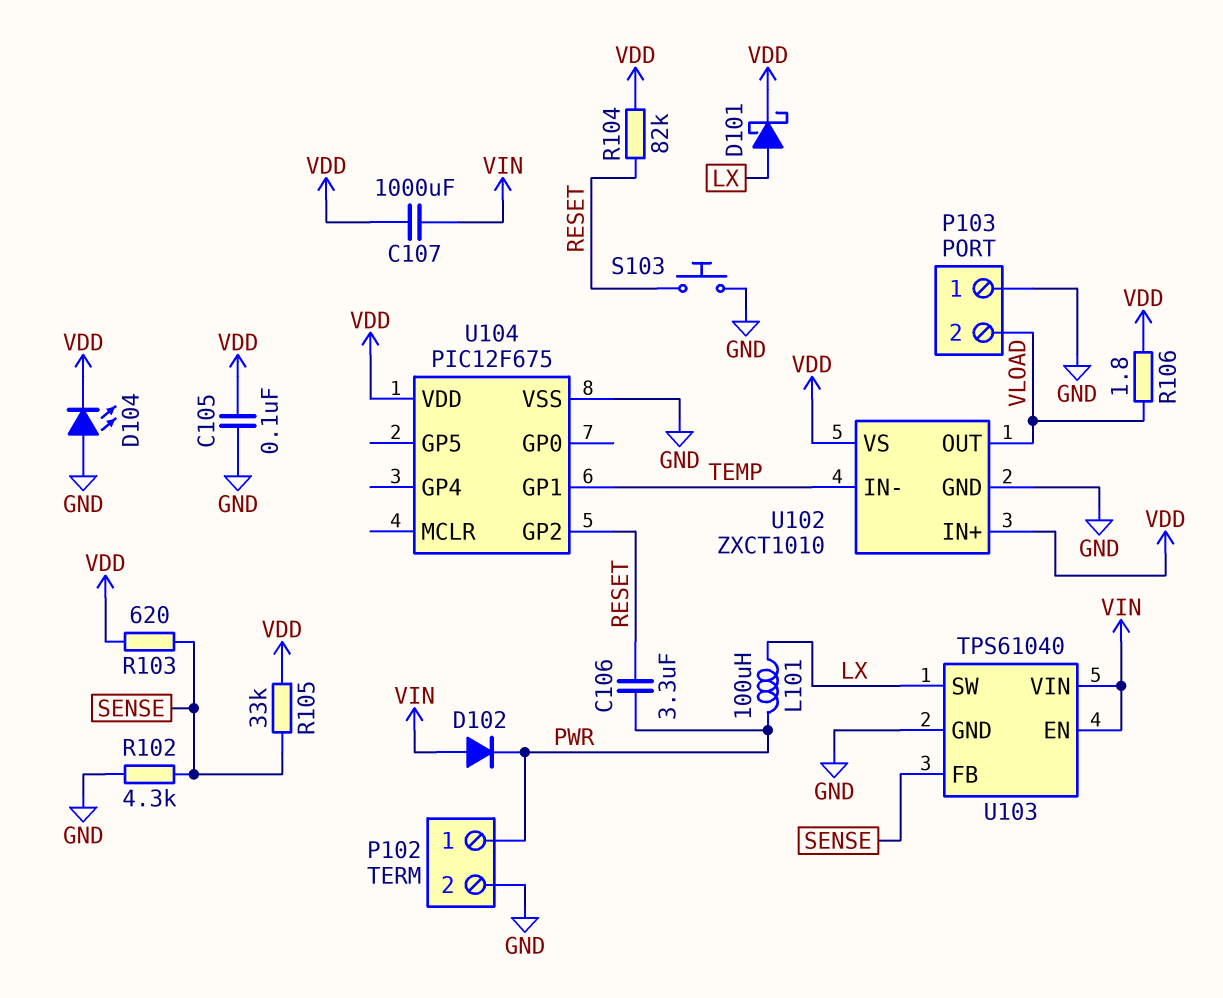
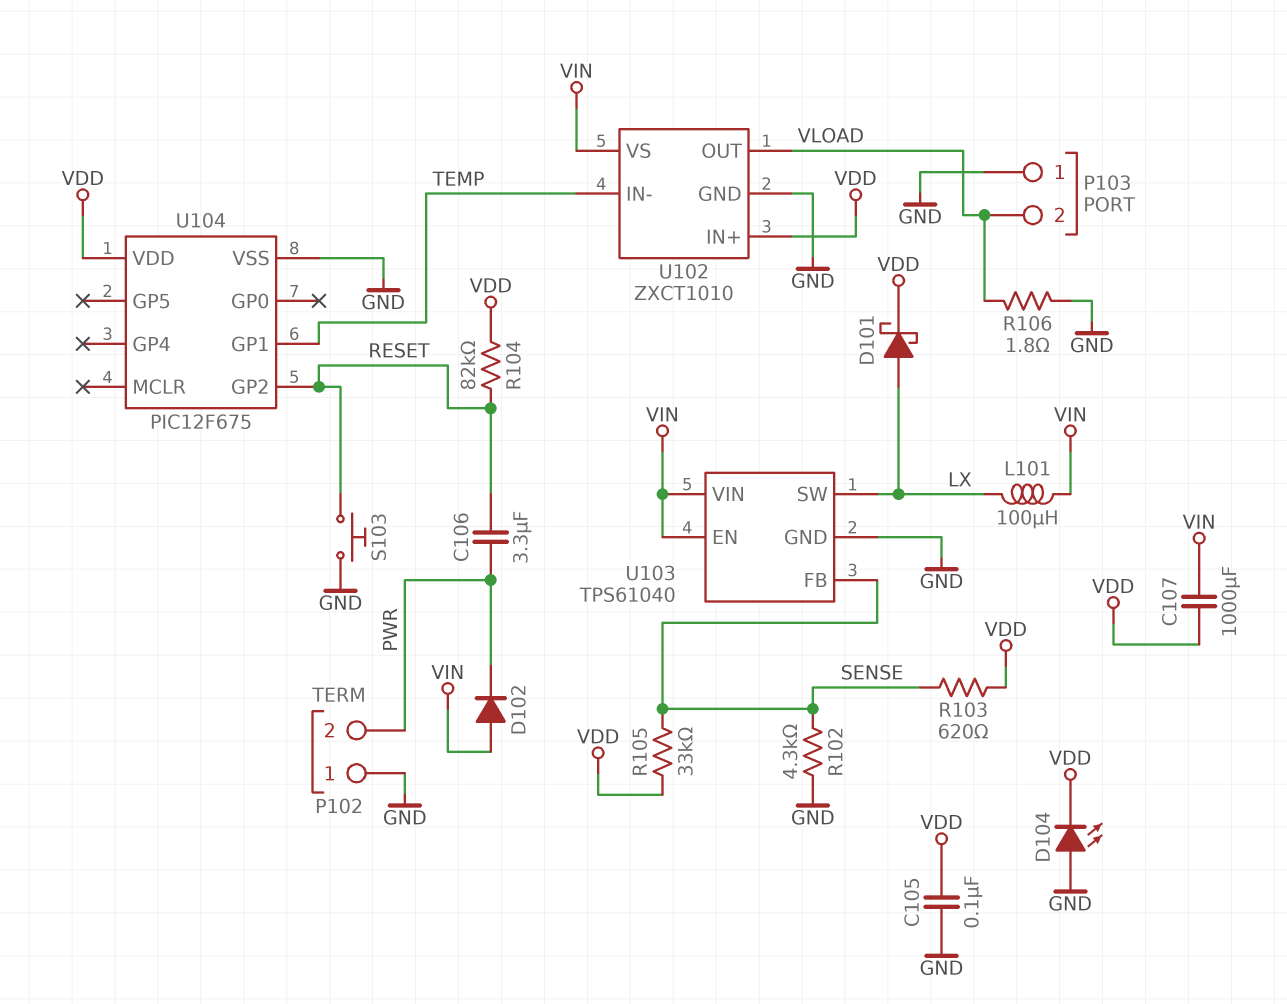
L101: 100uH (LX, PWR) -> 100uH (LX, VIN)
P102 pin 1: PWR -> GND
P102 pin 2: GND -> PWR
R106: 1.8 (VDD, VLOAD) -> 1.8 (GND, VLOAD)
U102 pin VS: VDD -> VIN

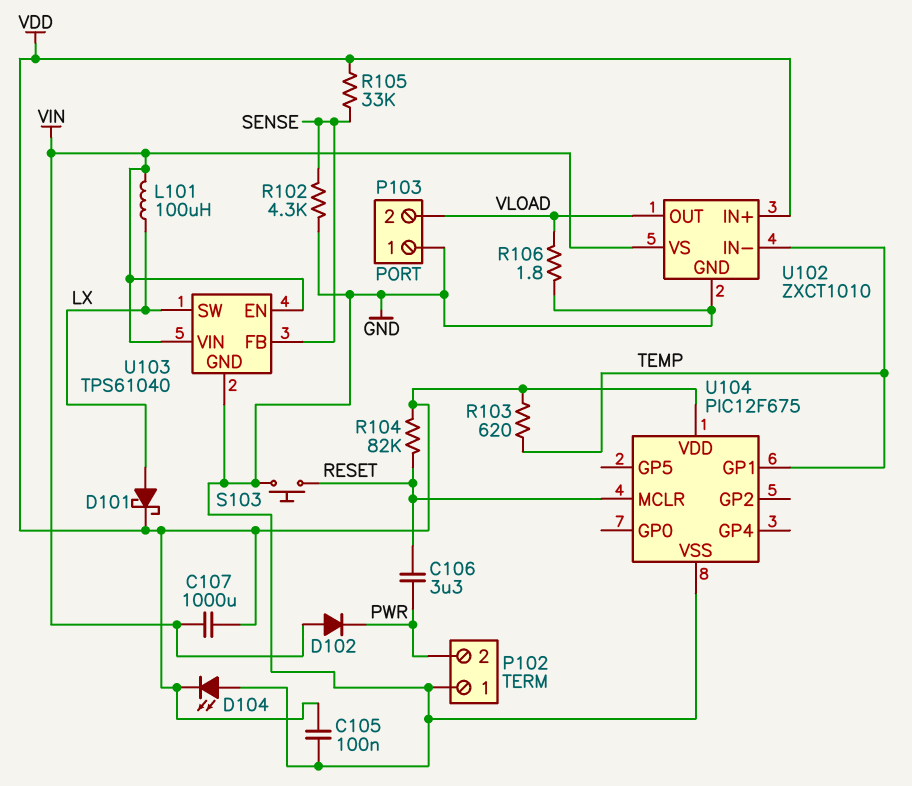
R103: 620 (SENSE, VDD) -> 620 (TEMP, VDD)
U104 pin GP2: RESET -> none
U104 pin MCLR: none -> RESET

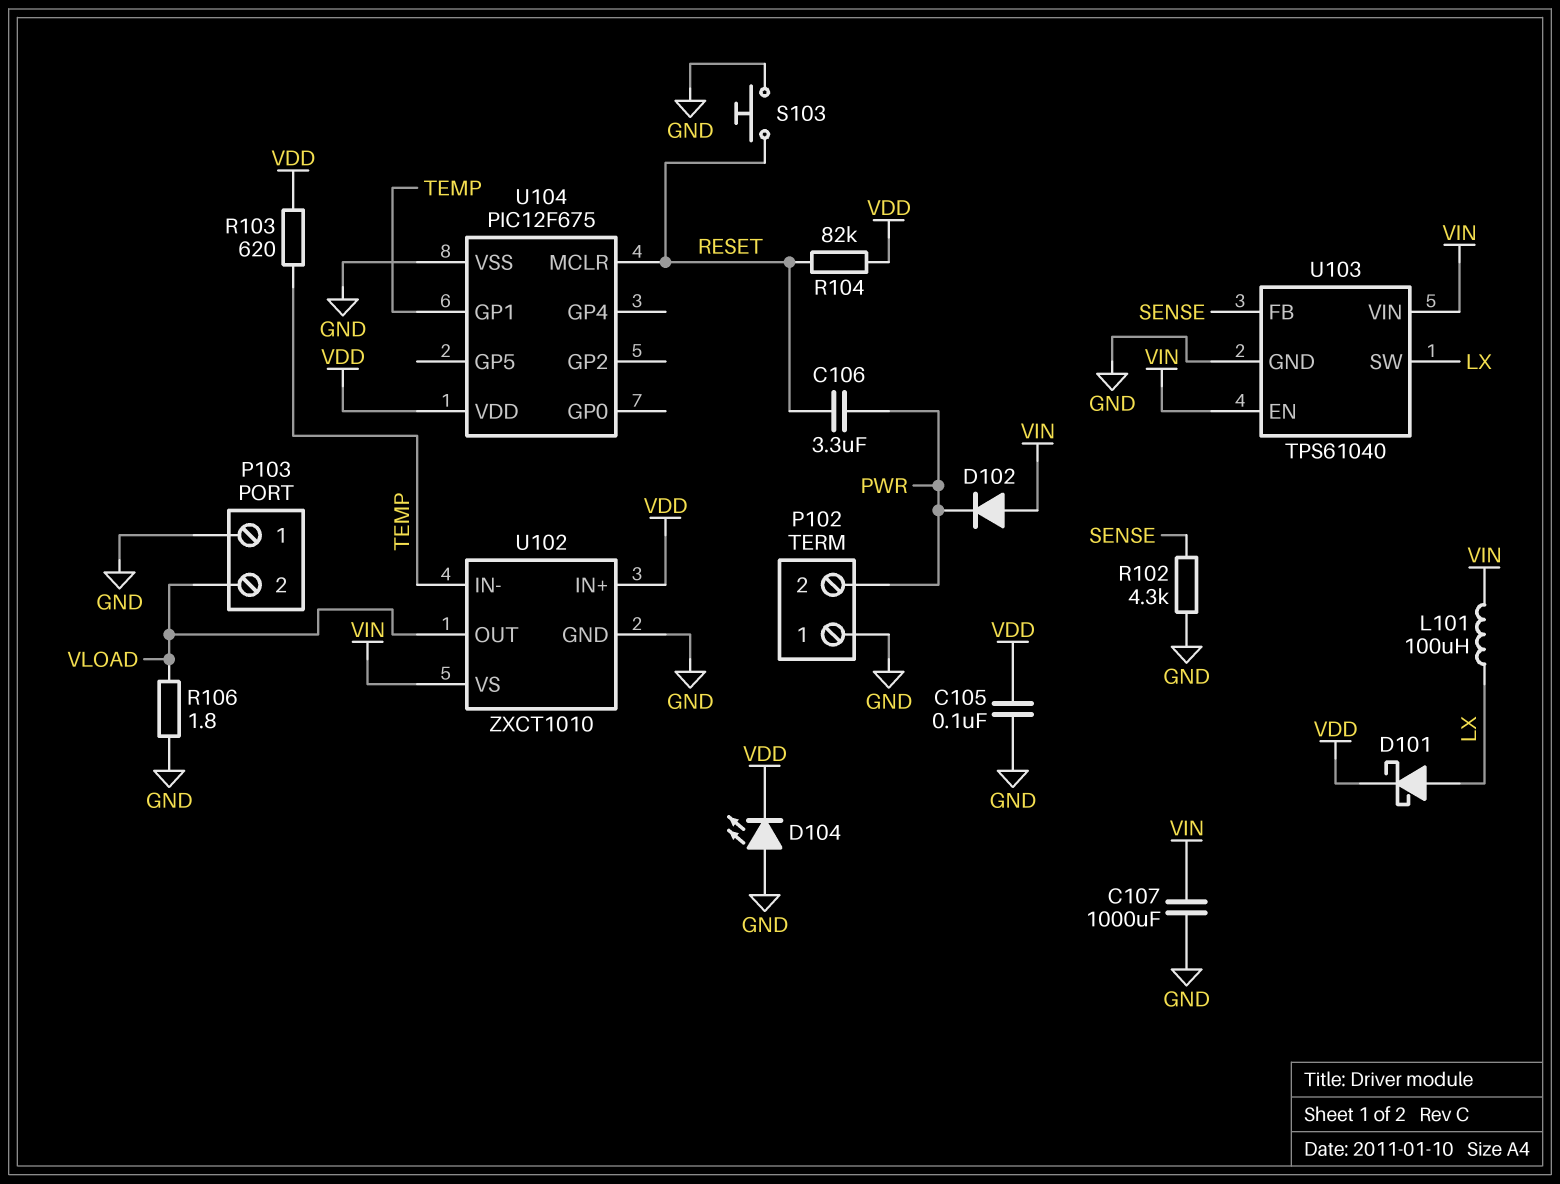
C107: 1000uF (VDD, VIN) -> 1000uF (GND, VIN)
R105: 33k (SENSE, VDD) -> none

